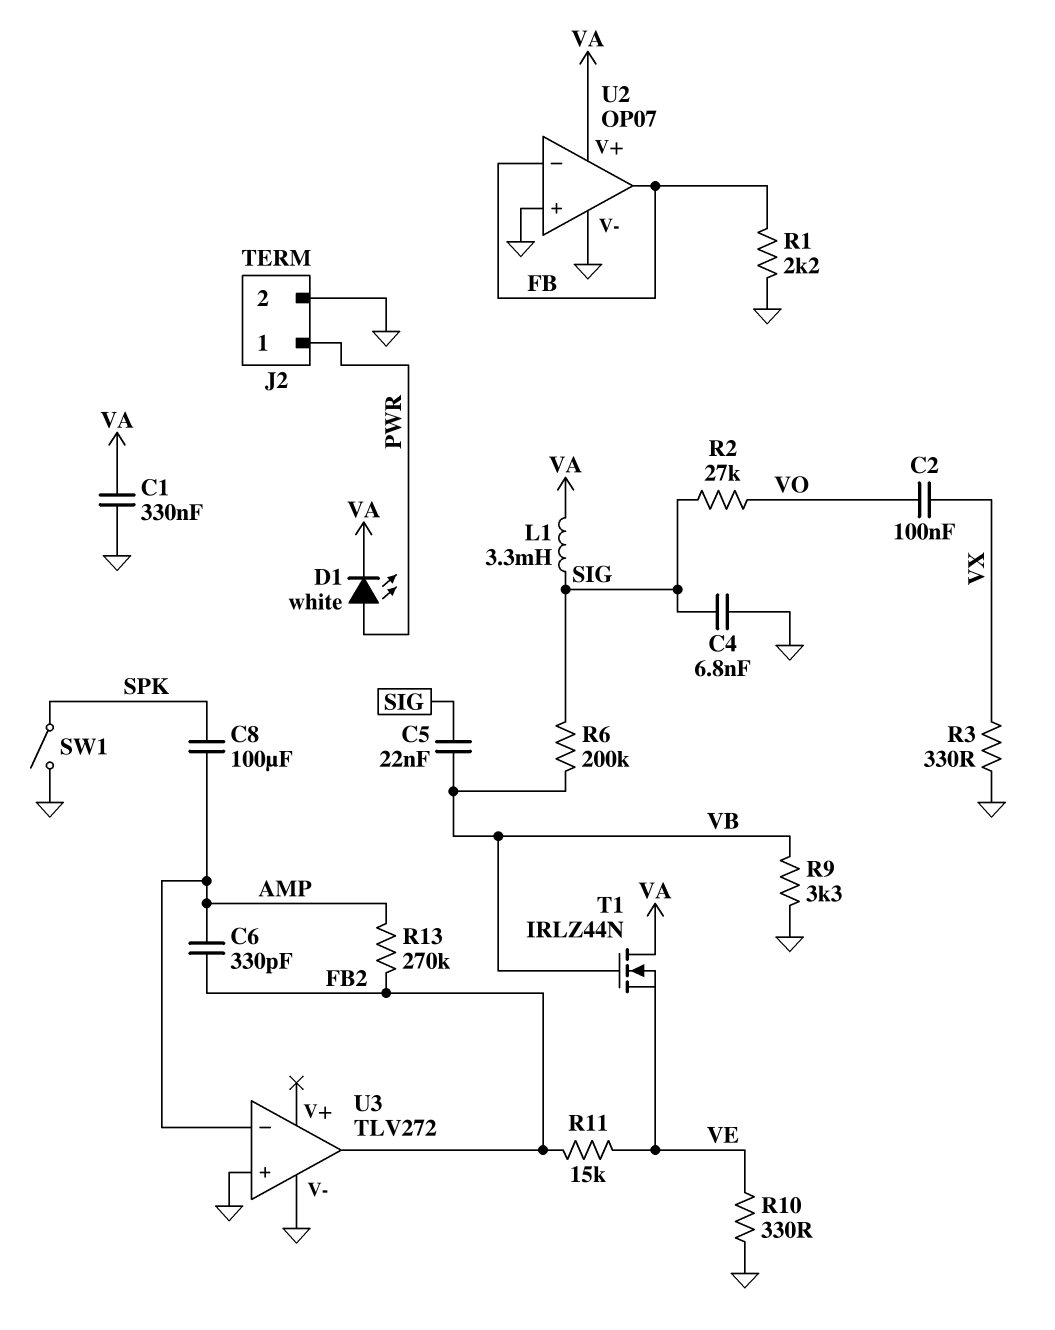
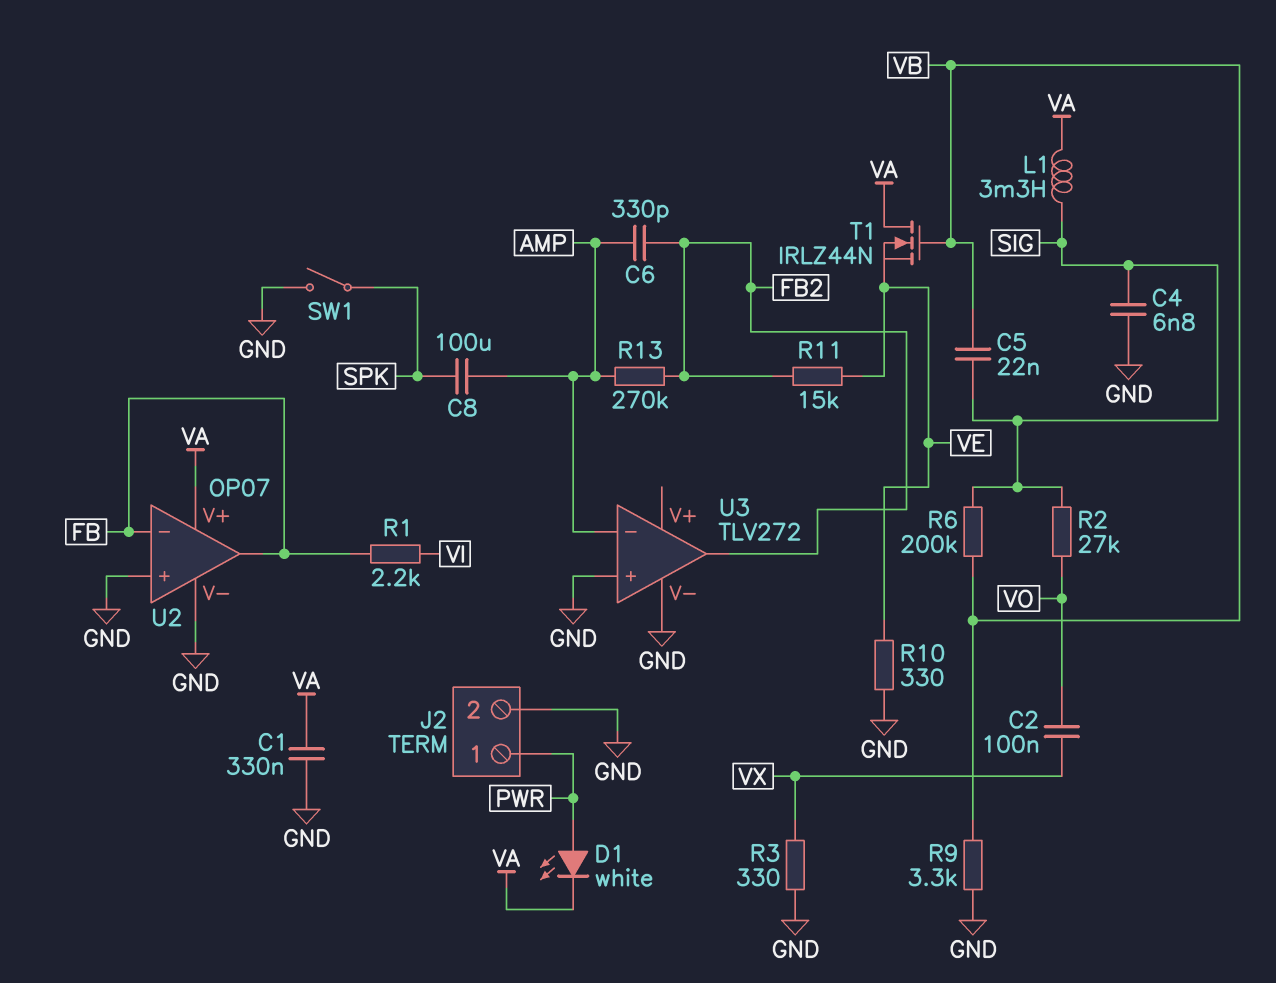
R1: 2.2k (FB, GND) -> 2.2k (FB, VI)

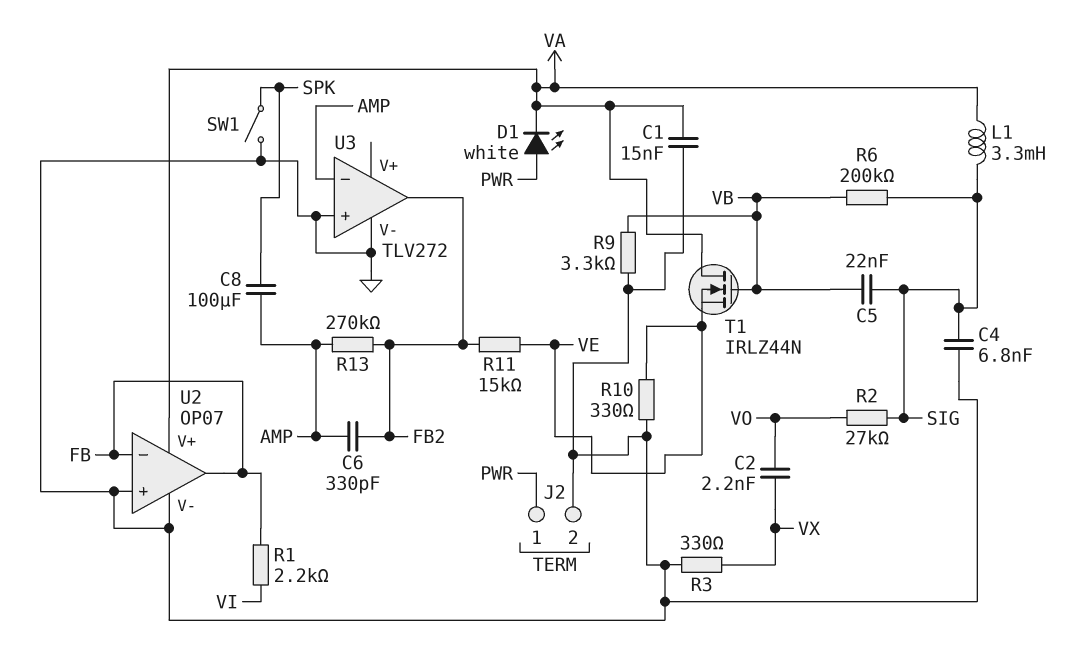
C1: 330nF (GND, VA) -> 15nF (GND, VA)
C2: 100nF (VO, VX) -> 2.2nF (VO, VX)

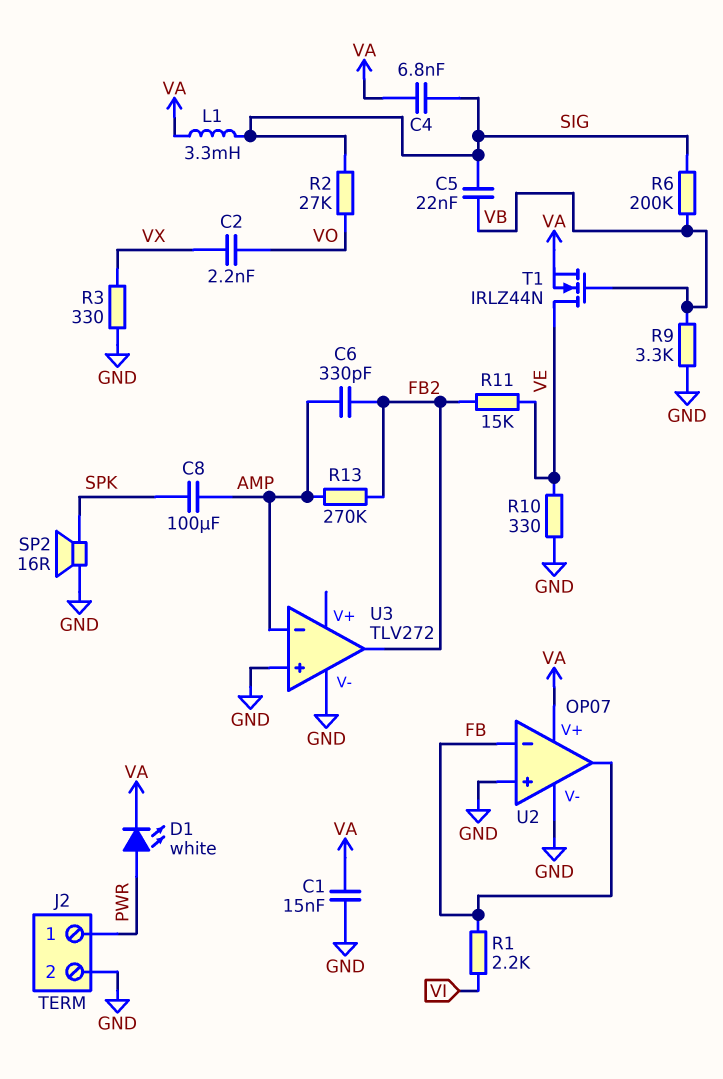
C4: 6.8nF (GND, SIG) -> 6.8nF (SIG, VA)
SP2: none -> speaker 16R (GND, SPK)
SW1: switch (GND, SPK) -> none
T1: NMOS IRLZ44N (G VB, D VA, S VE) -> NMOS IRLZ44N (G VB, D VE, S VA)

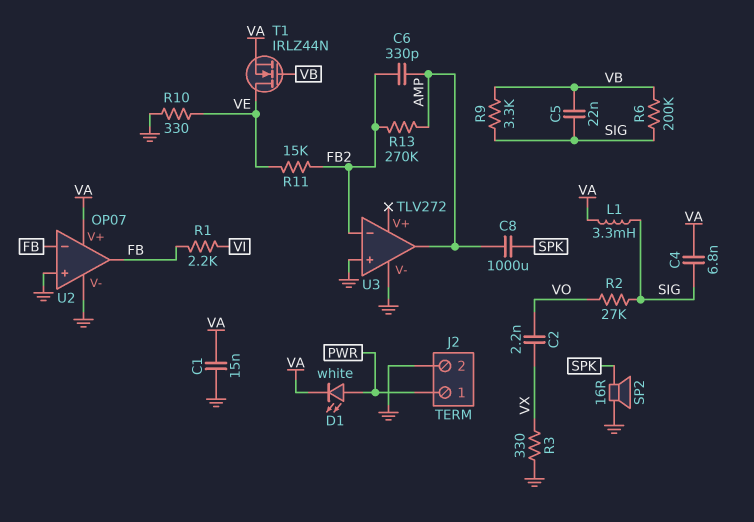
C8: 100uF (AMP, SPK) -> 1000uF (AMP, SPK)
R9: 3.3k (GND, VB) -> 3.3k (SIG, VB)
U3 pin in-: AMP -> FB2
U3 pin out: FB2 -> AMP

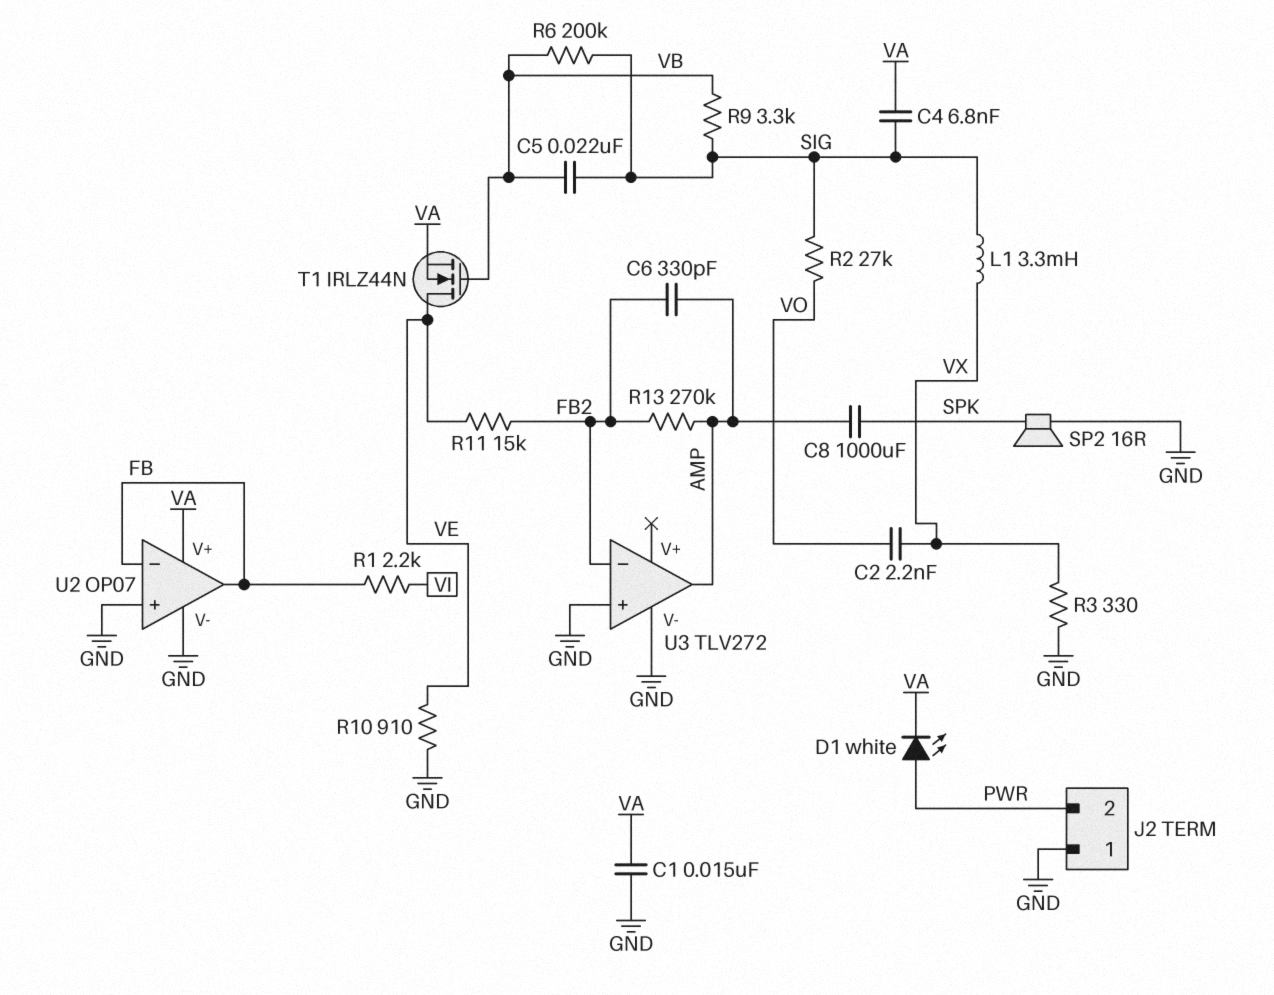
J2 pin 1: PWR -> GND
J2 pin 2: GND -> PWR
L1: 3.3mH (SIG, VA) -> 3.3mH (SIG, VX)
R10: 330 (GND, VE) -> 910 (GND, VE)

